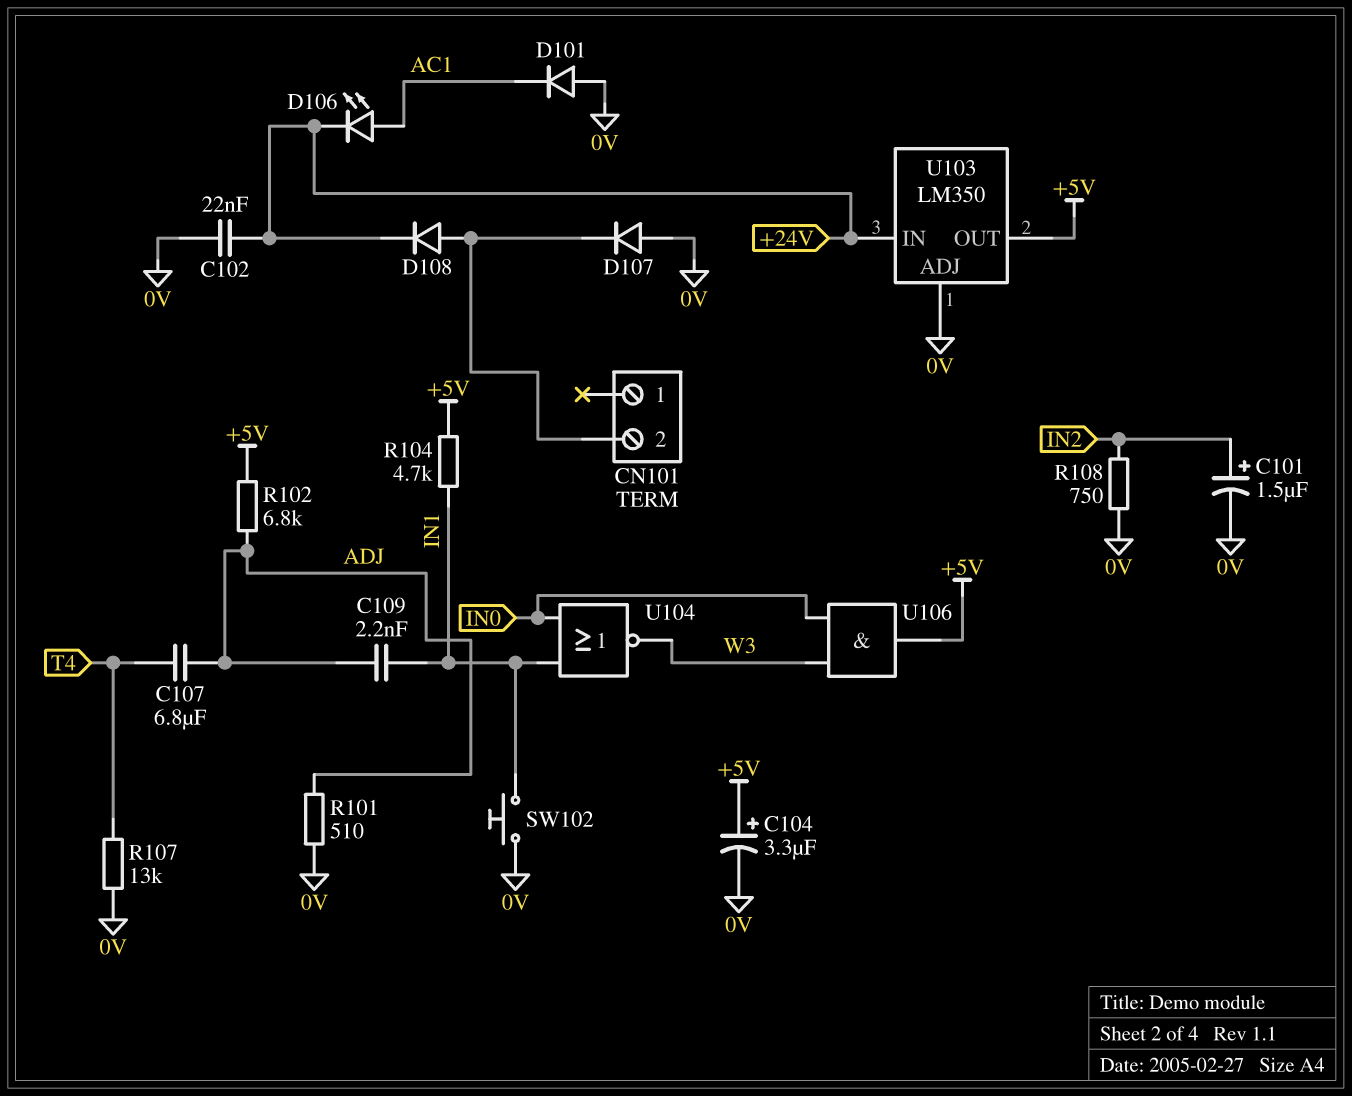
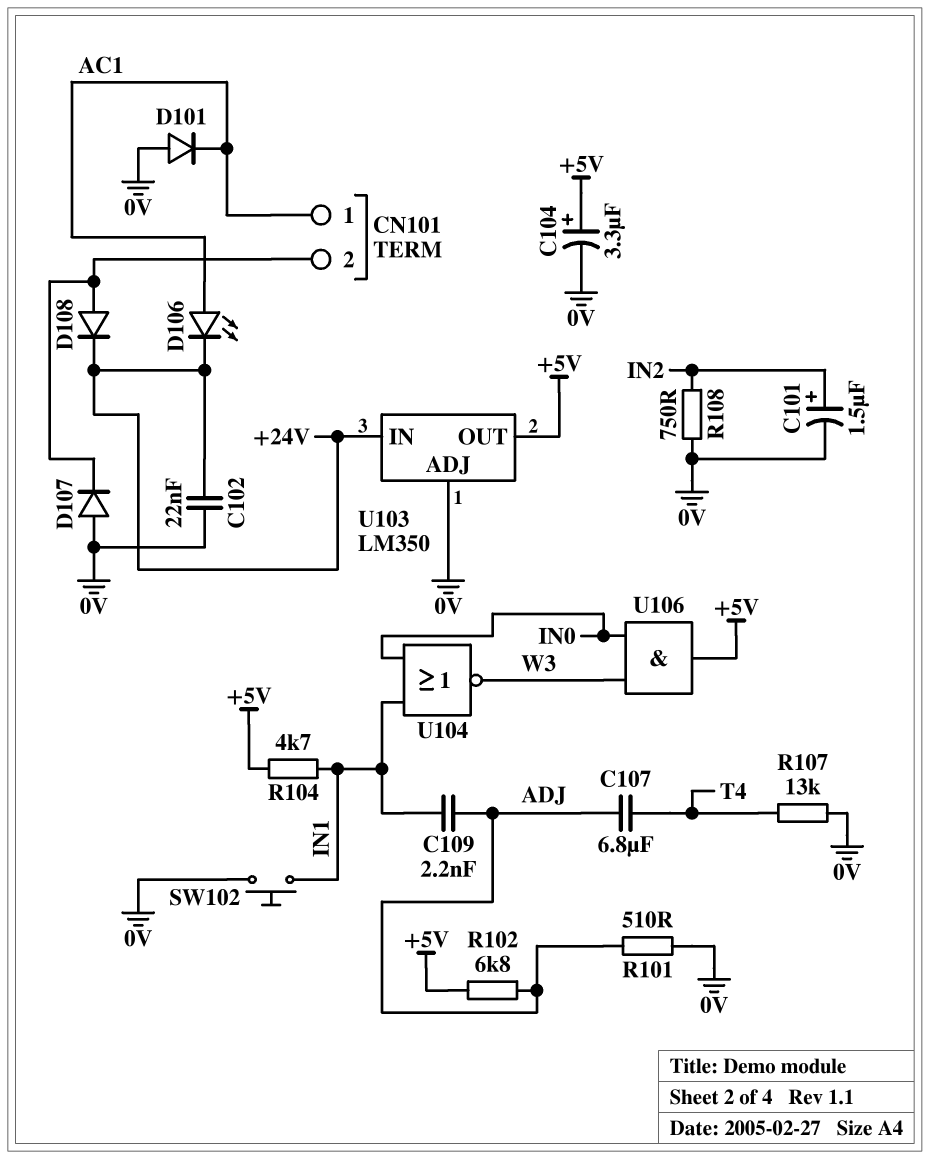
CN101 pin 1: none -> AC1

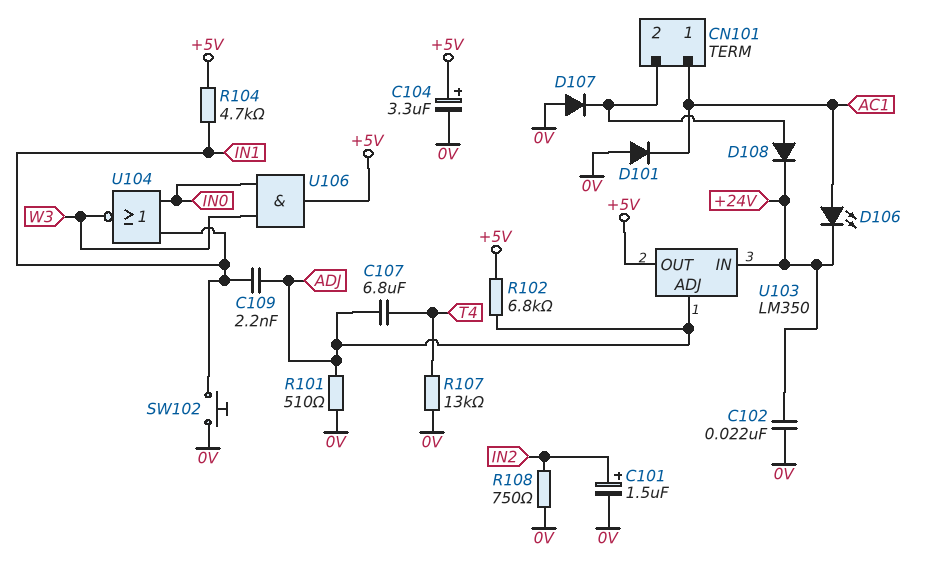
U103 pin ADJ: 0V -> ADJ

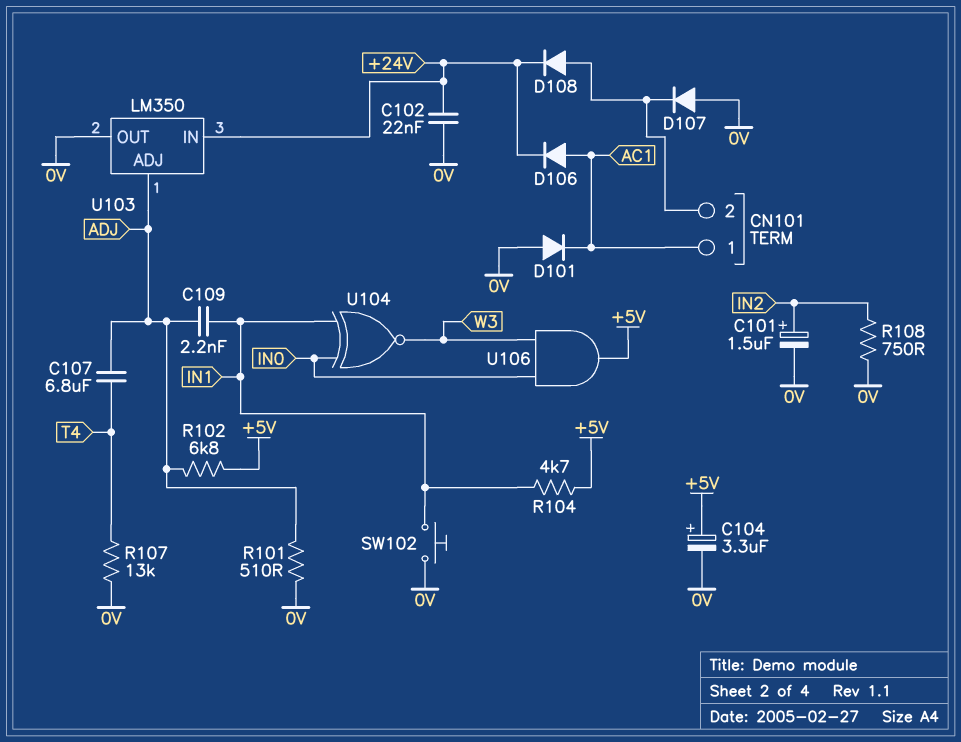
D106: LED (A AC1, K +24V) -> diode (A AC1, K +24V)
U103 pin OUT: +5V -> 0V
U104: NOR (in IN0, in IN1, out W3) -> XNOR (in IN0, in IN1, out W3)

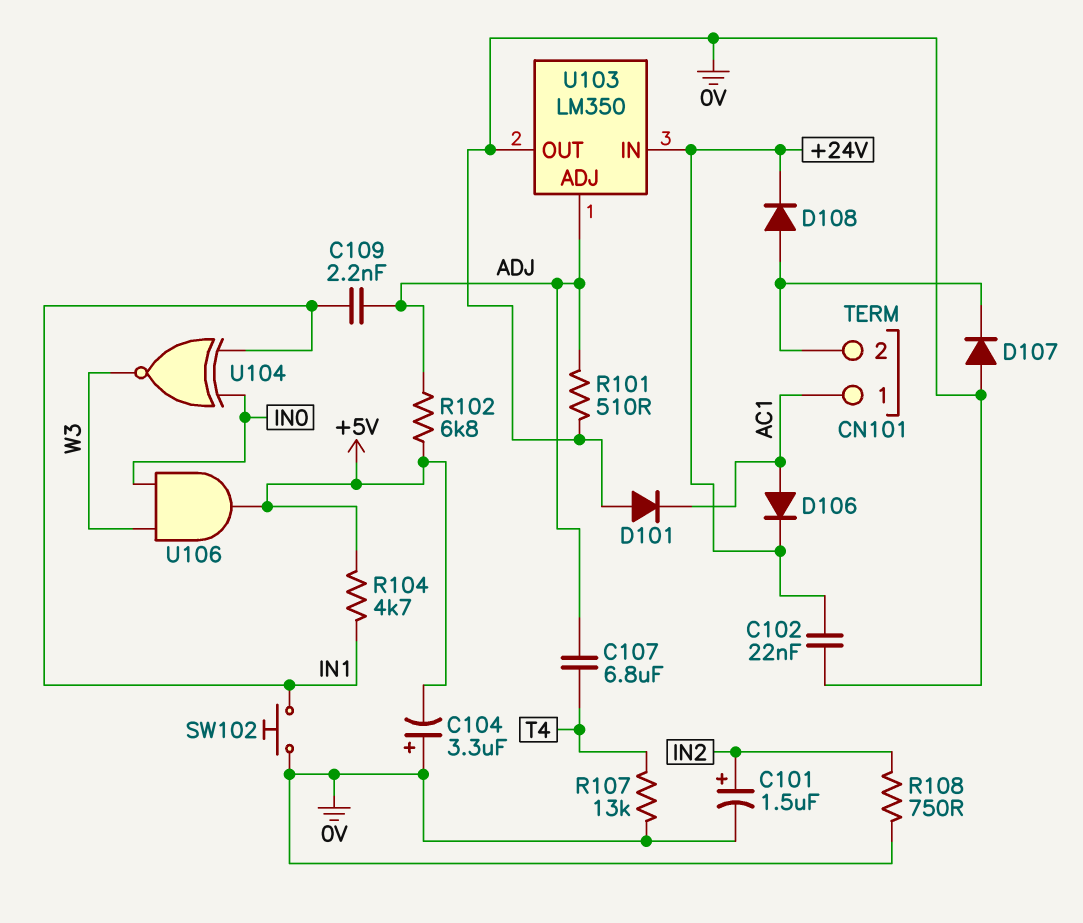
C104: 3.3uF (plus +5V, minus 0V) -> 3.3uF (plus 0V, minus +5V)

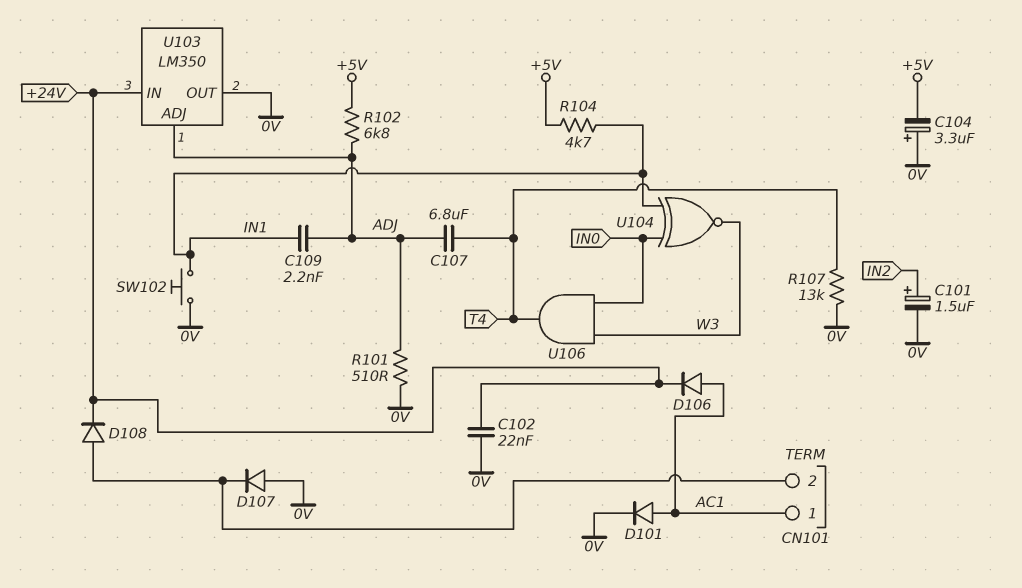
D101: diode (A 0V, K AC1) -> diode (A AC1, K 0V)
R108: 750 (0V, IN2) -> none
U106: AND (in IN0, in W3, out +5V) -> AND (in IN0, in W3, out T4)

